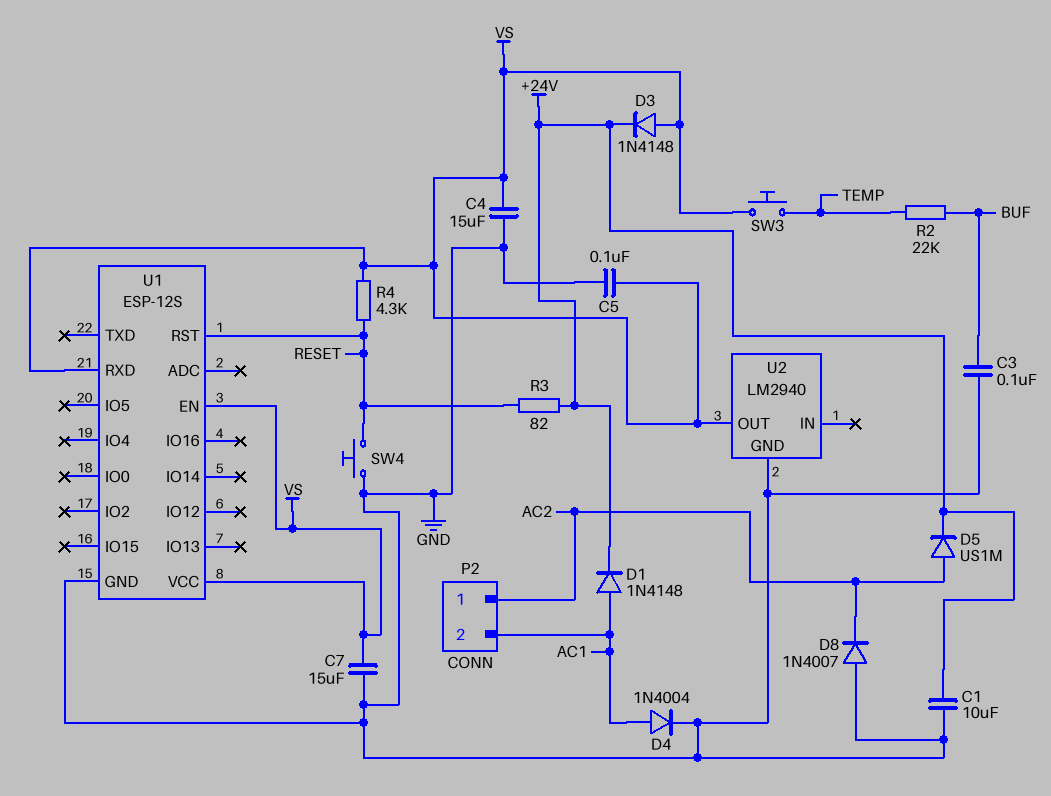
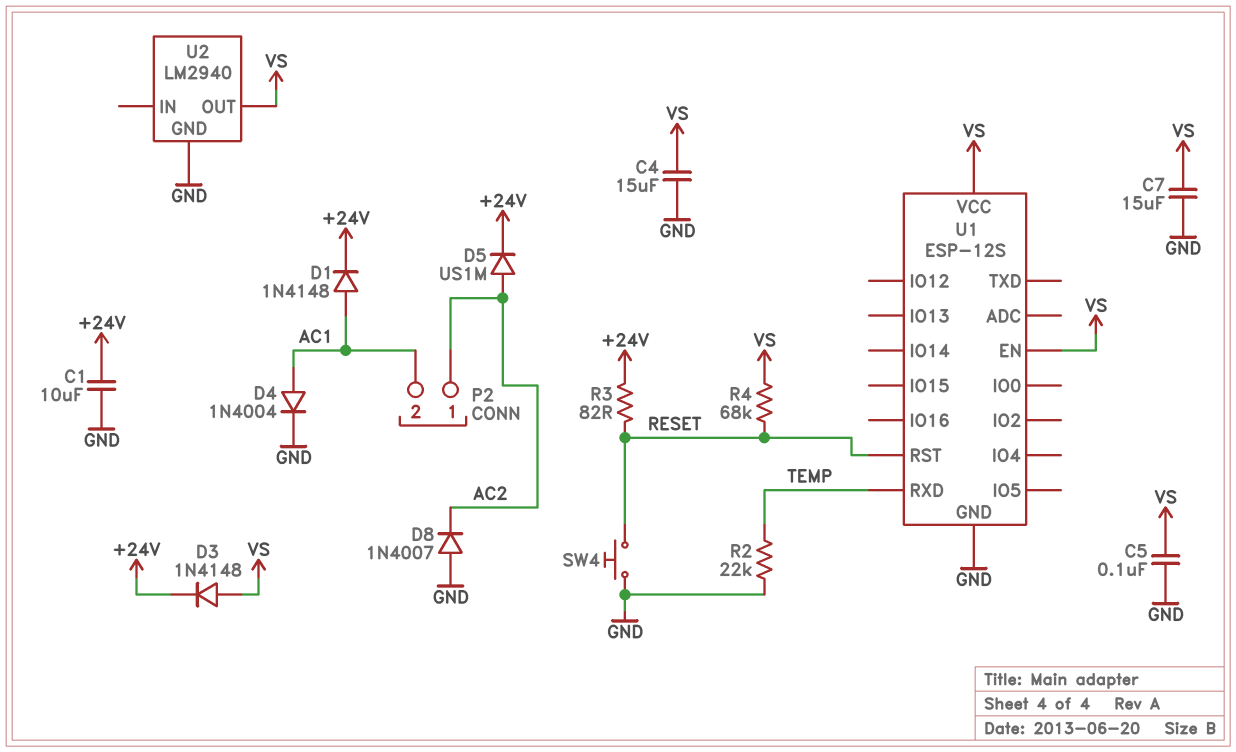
C3: 100nF (BUF, GND) -> none
R2: 22k (BUF, TEMP) -> 22k (GND, TEMP)
R4: 4.3k (RESET, VS) -> 68k (RESET, VS)
SW3: button (TEMP, VS) -> none
U1 pin RXD: VS -> TEMP

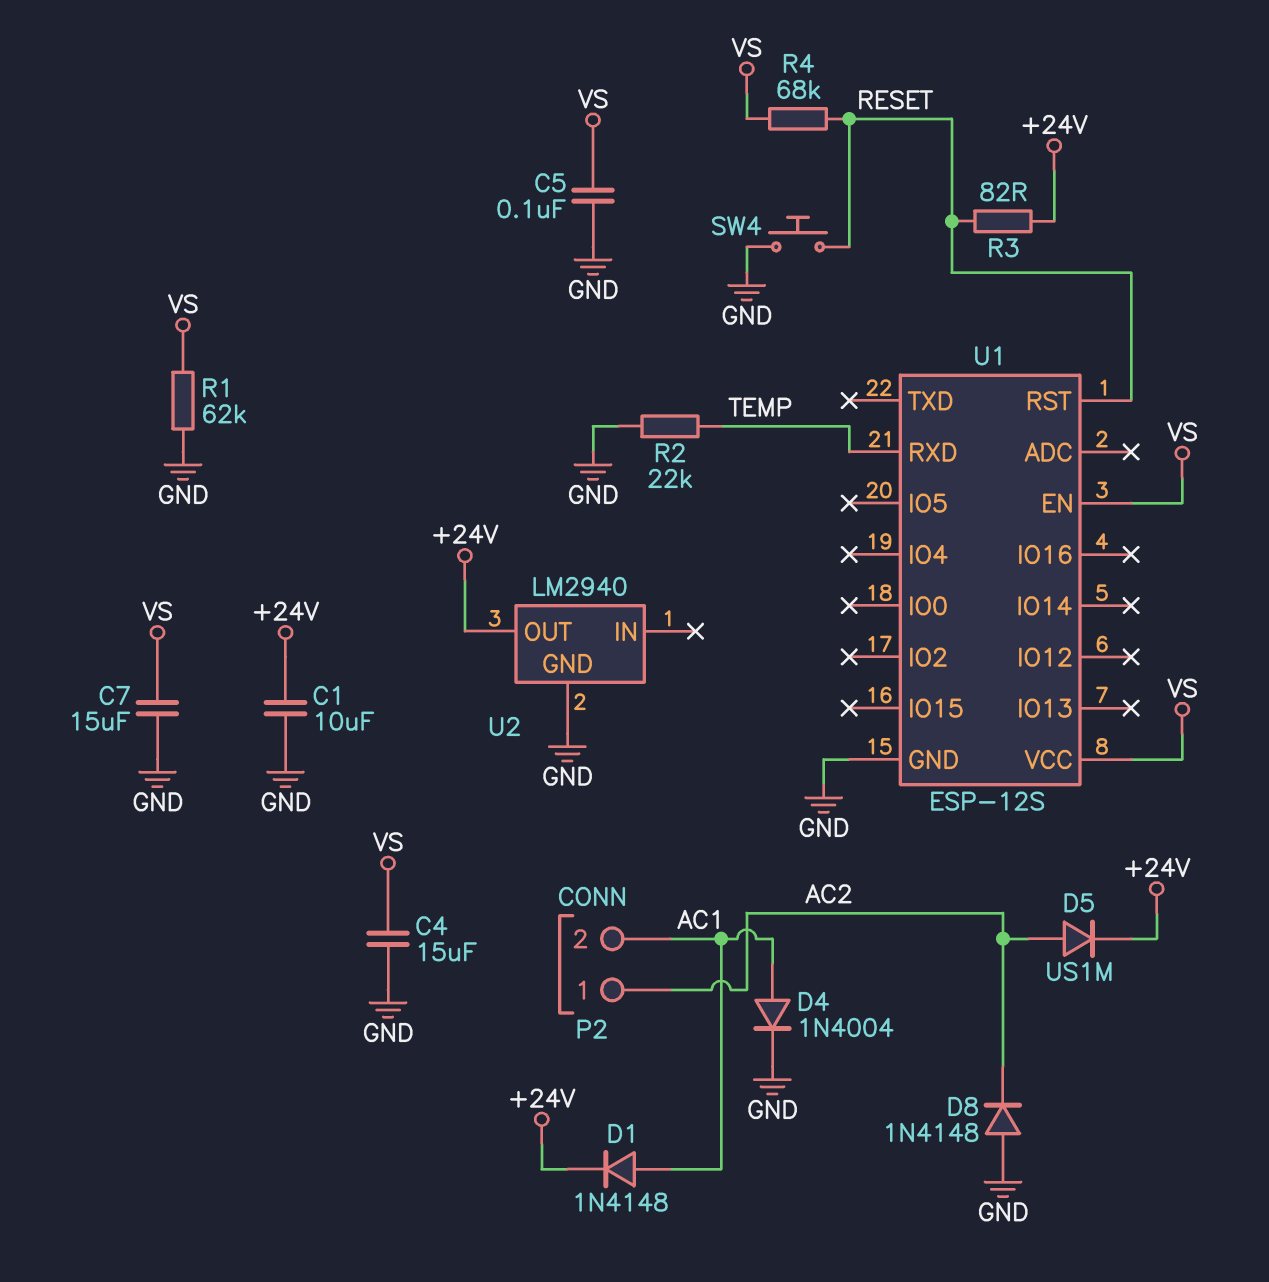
D3: diode 1N4148 (A VS, K +24V) -> none
D8: diode 1N4007 (A GND, K AC2) -> diode 1N4148 (A GND, K AC2)
R1: none -> 62k (GND, VS)
U2 pin OUT: VS -> +24V

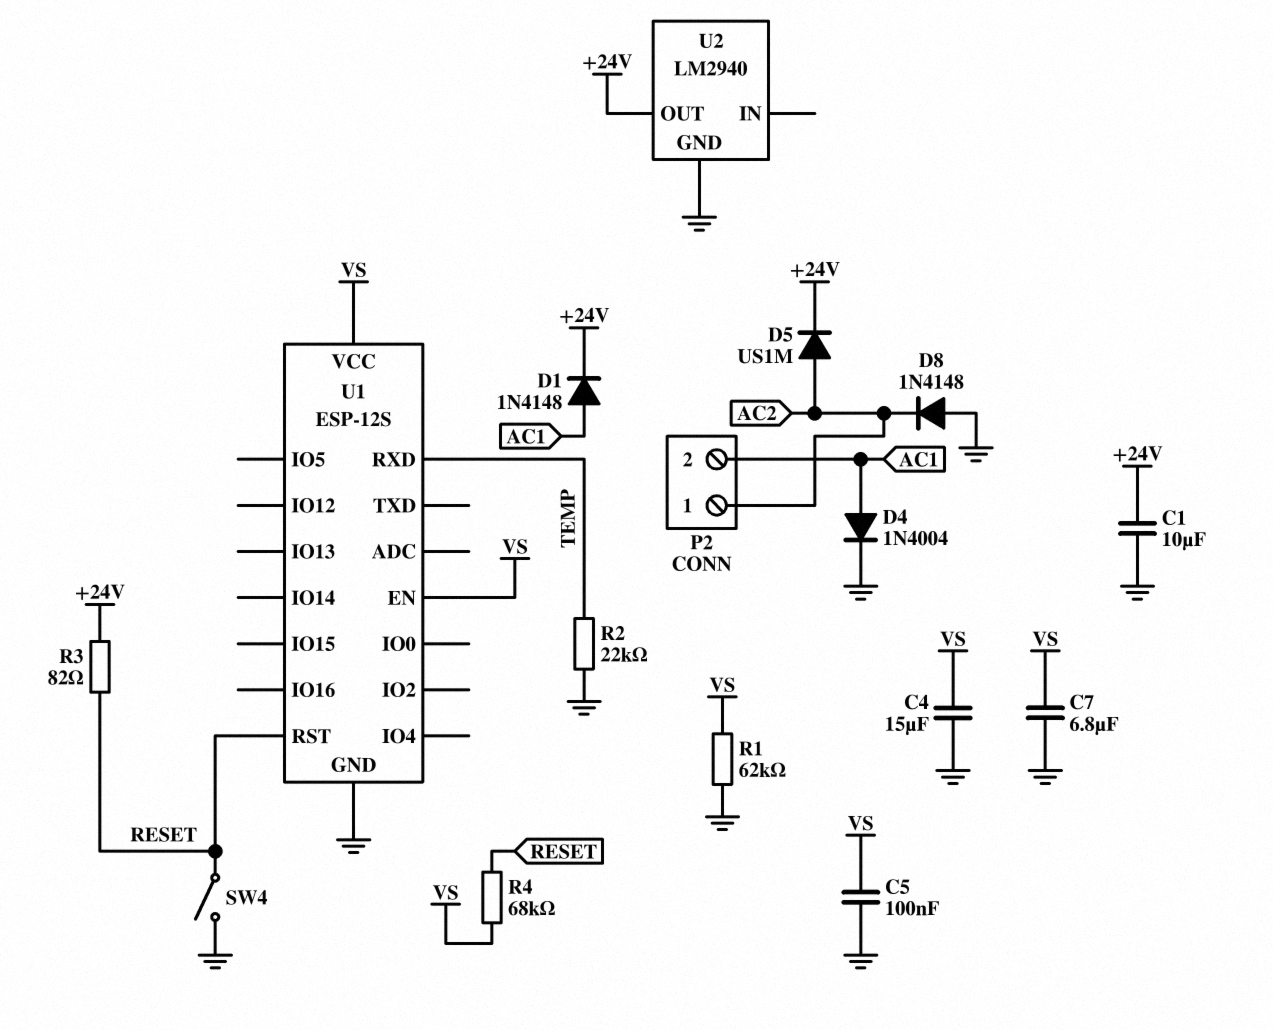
C7: 15uF (GND, VS) -> 6.8uF (GND, VS)
SW4: button (GND, RESET) -> switch (GND, RESET)

